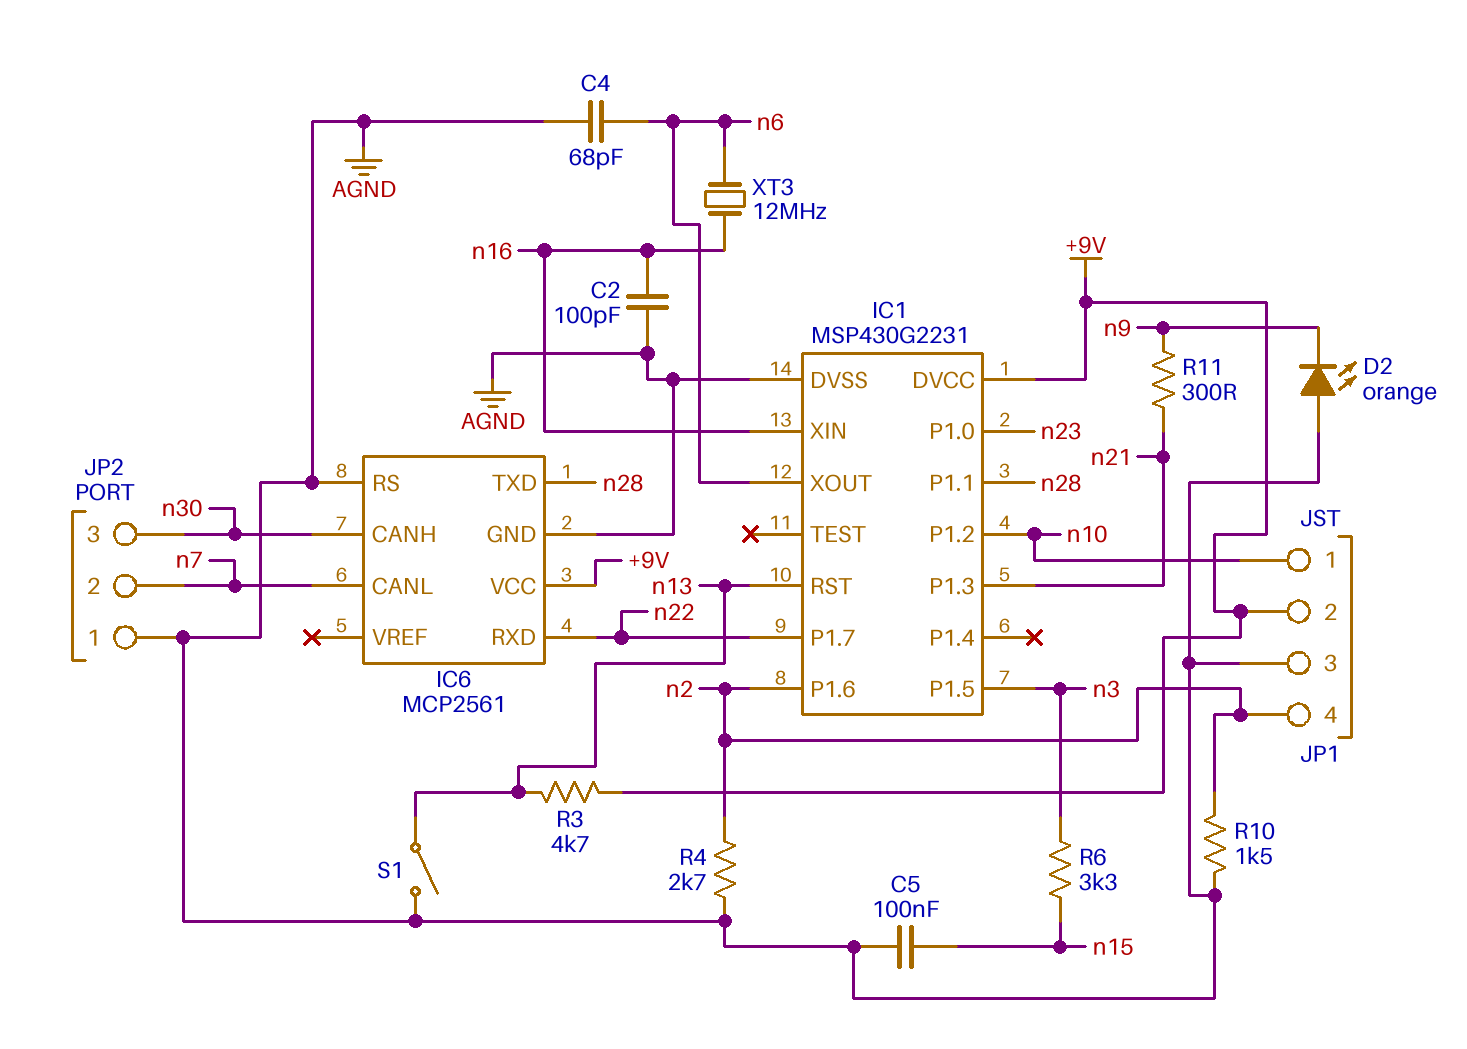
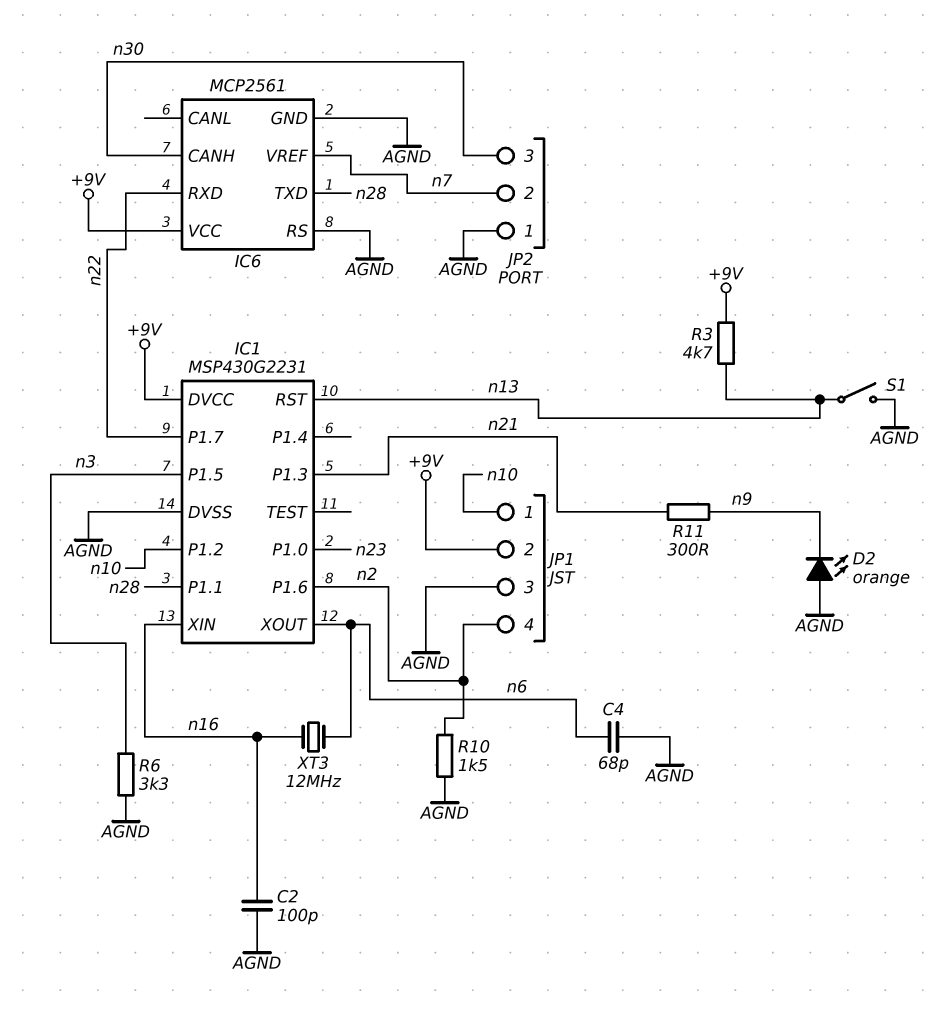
C5: 100nF (AGND, n15) -> none
IC6 pin CANL: n7 -> none
IC6 pin VREF: none -> n7
R4: 2.7k (AGND, n2) -> none
R6: 3.3k (n3, n15) -> 3.3k (AGND, n3)

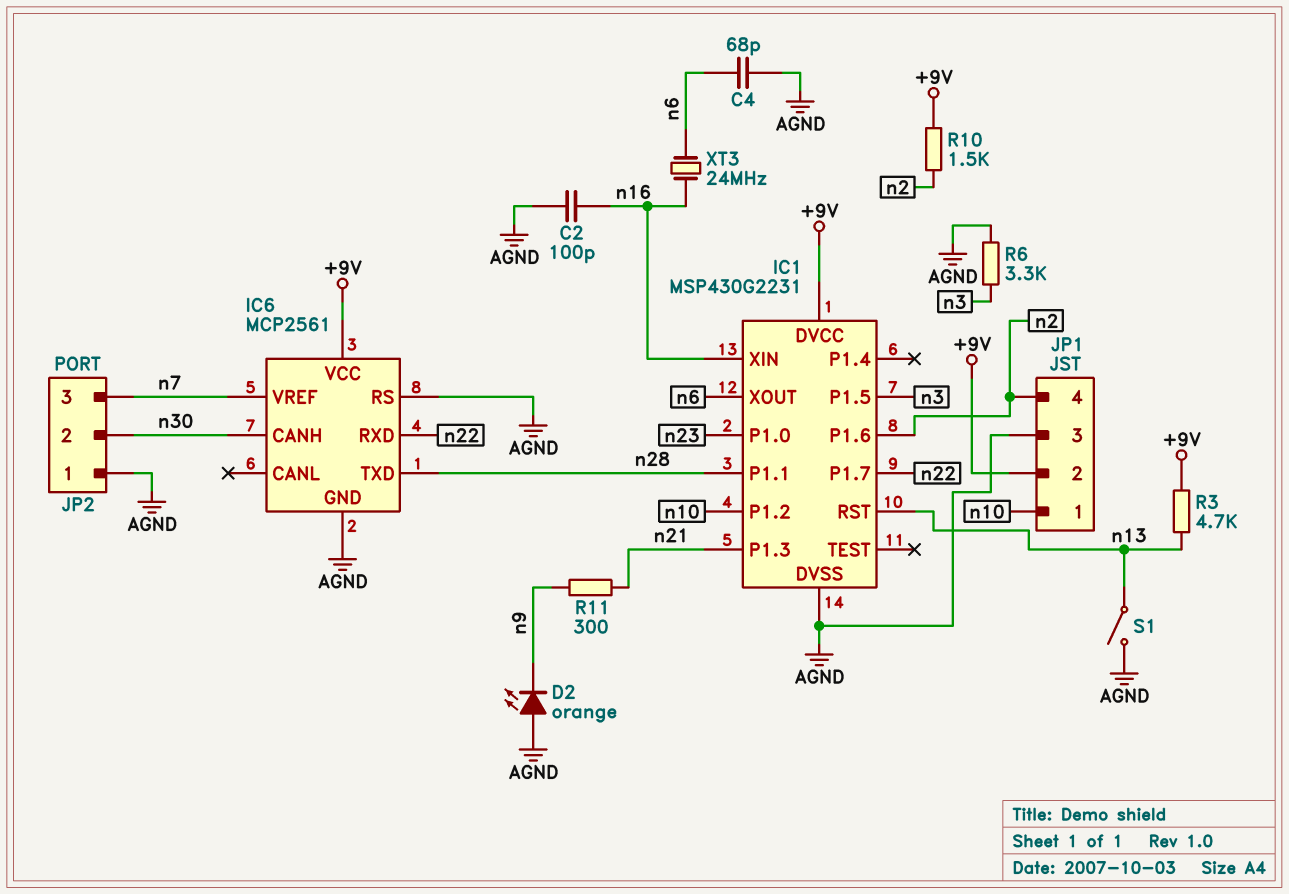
JP2 pin 2: n7 -> n30
JP2 pin 3: n30 -> n7
R10: 1.5k (AGND, n2) -> 1.5k (+9V, n2)
XT3: 12MHz (n6, n16) -> 24MHz (n6, n16)

